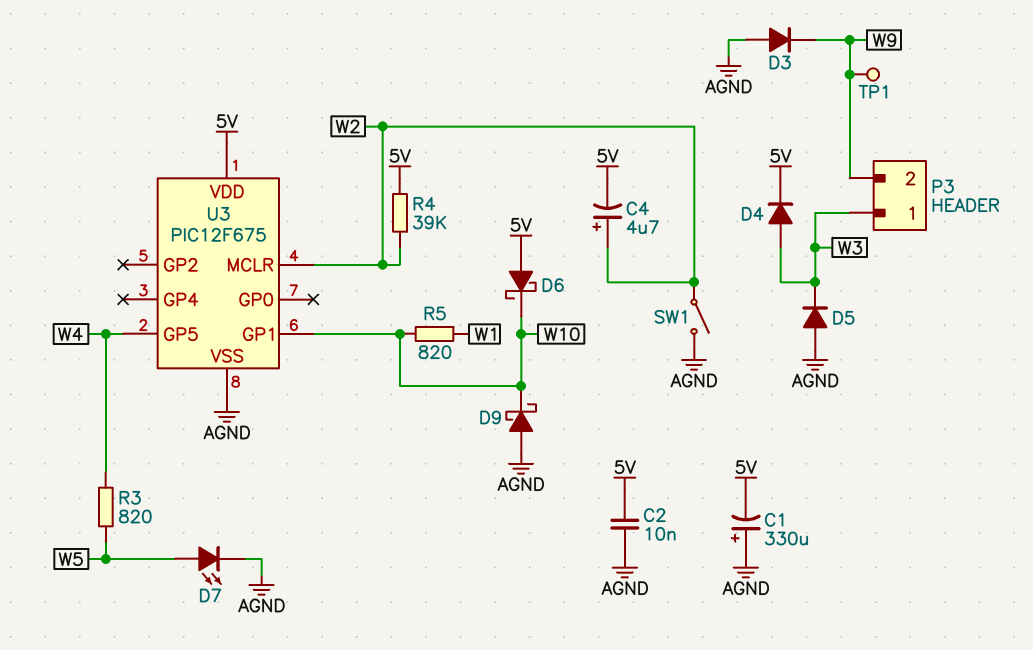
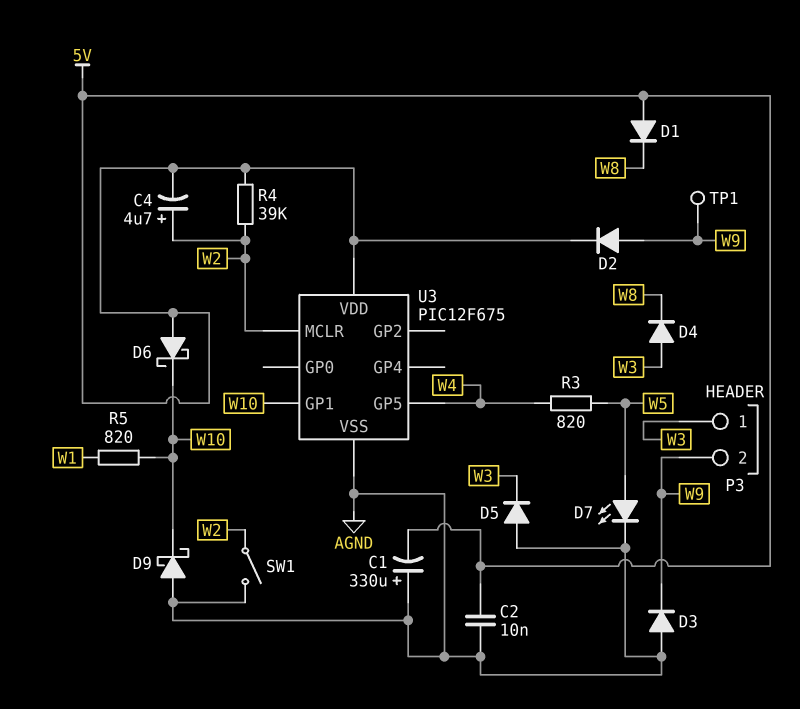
D1: none -> diode (A 5V, K W8)
D2: none -> diode (A W9, K 5V)
D4: diode (A W3, K 5V) -> diode (A W3, K W8)

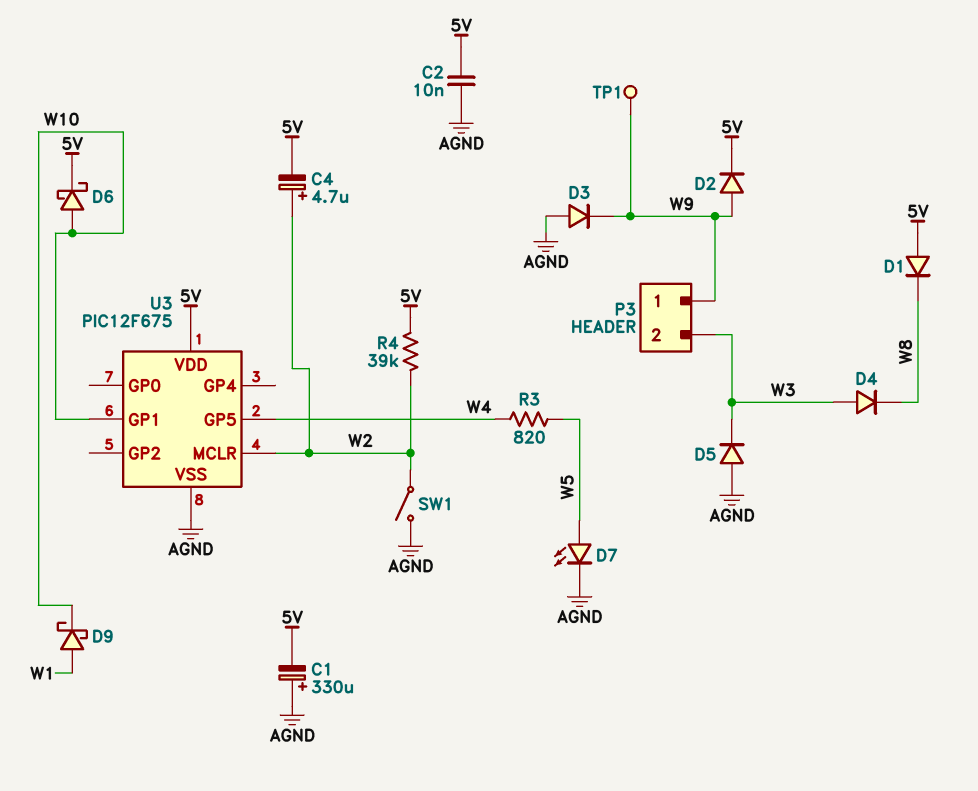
D6: schottky (A 5V, K W10) -> schottky (A W10, K 5V)
D9: schottky (A AGND, K W10) -> schottky (A W1, K W10)
P3 pin 1: W3 -> W9
P3 pin 2: W9 -> W3
R5: 820 (W1, W10) -> none

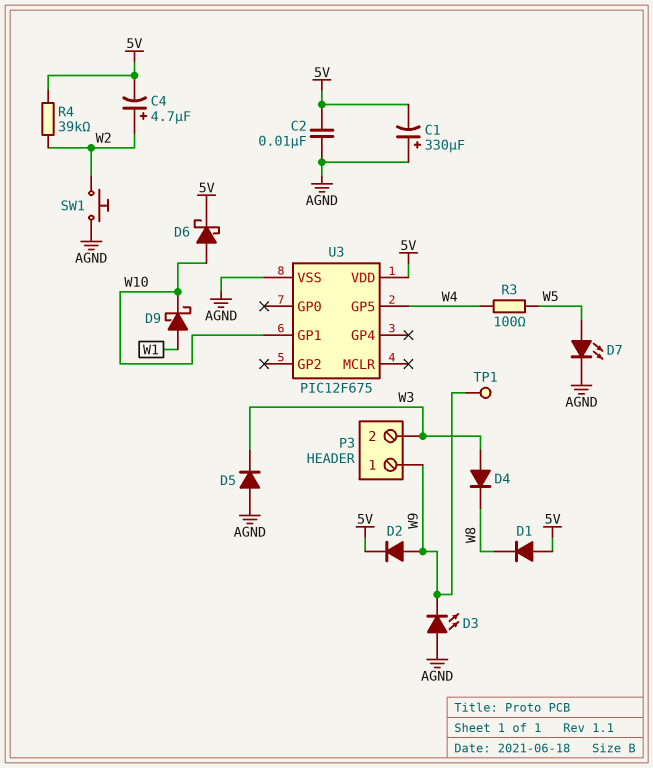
D3: diode (A AGND, K W9) -> LED (A AGND, K W9)
R3: 820 (W4, W5) -> 100 (W4, W5)
SW1: switch (AGND, W2) -> button (AGND, W2)
U3 pin MCLR: W2 -> none

